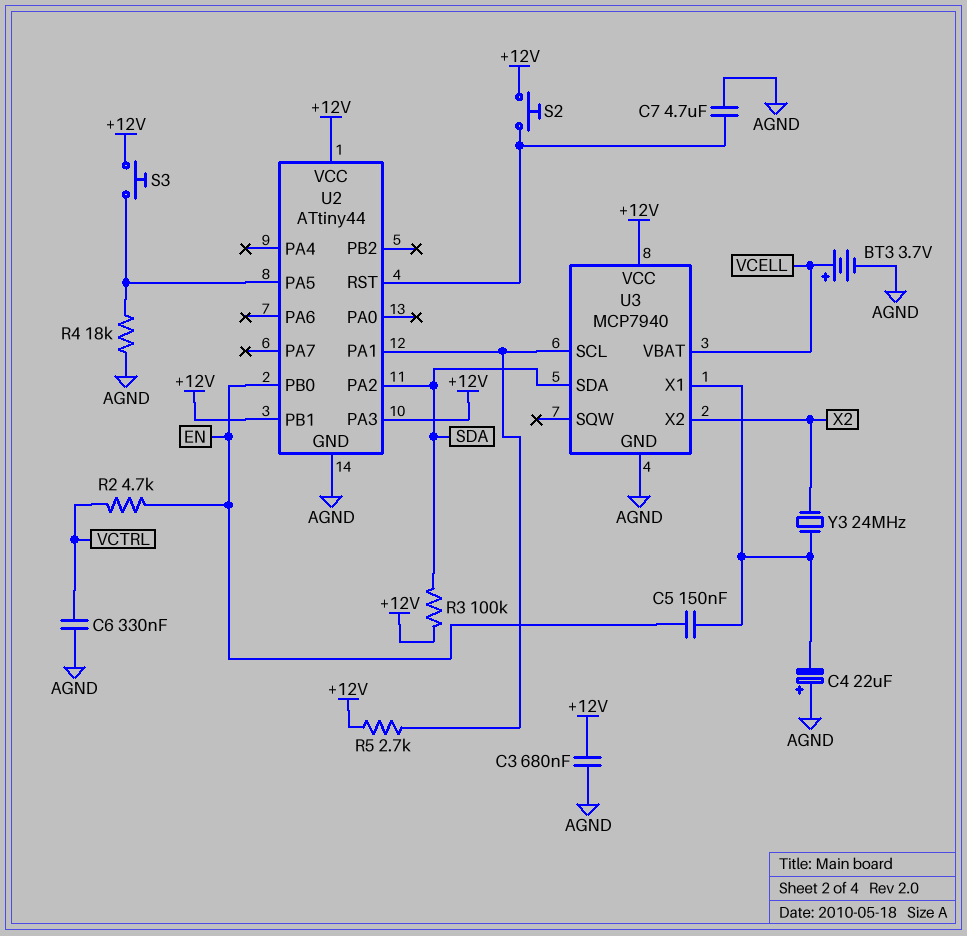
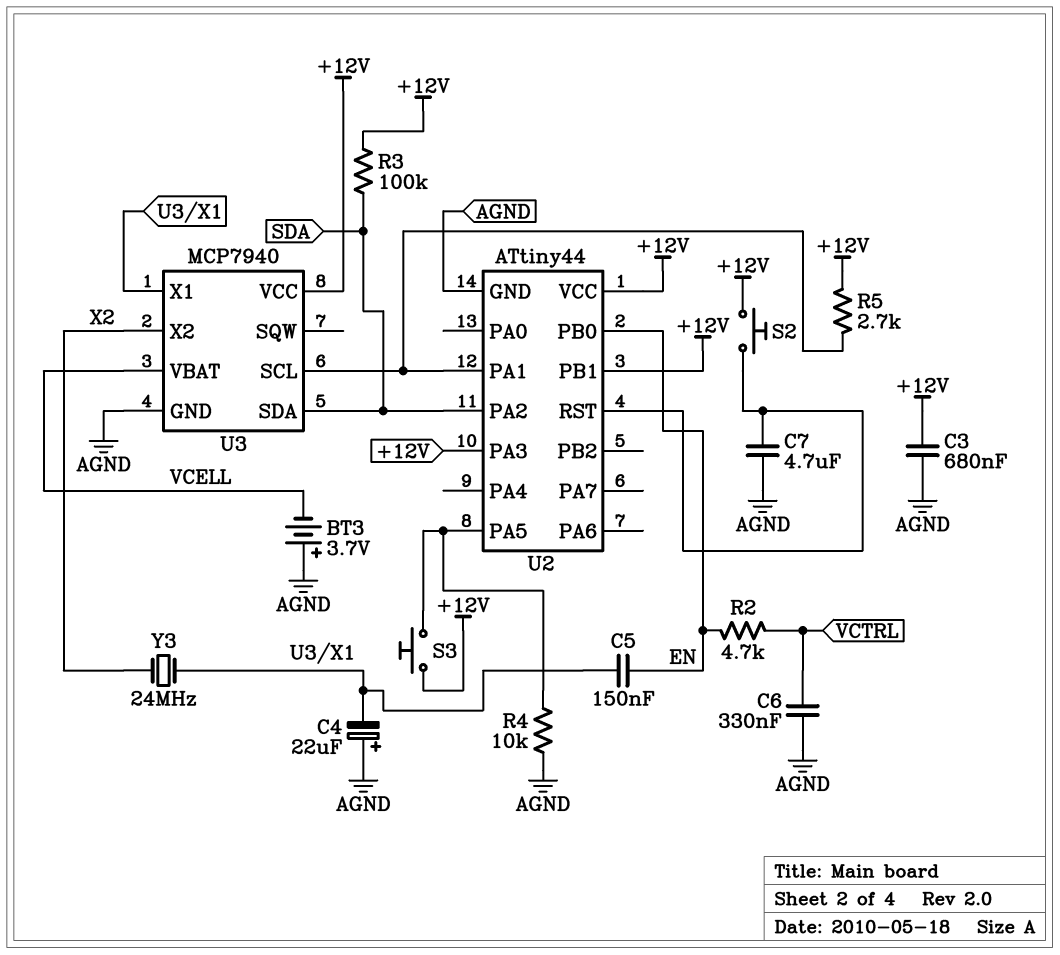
BT3: 3.7V (plus VCELL, minus AGND) -> 3.7V (plus AGND, minus VCELL)
R4: 18k (AGND, U2/PA5) -> 10k (AGND, U2/PA5)

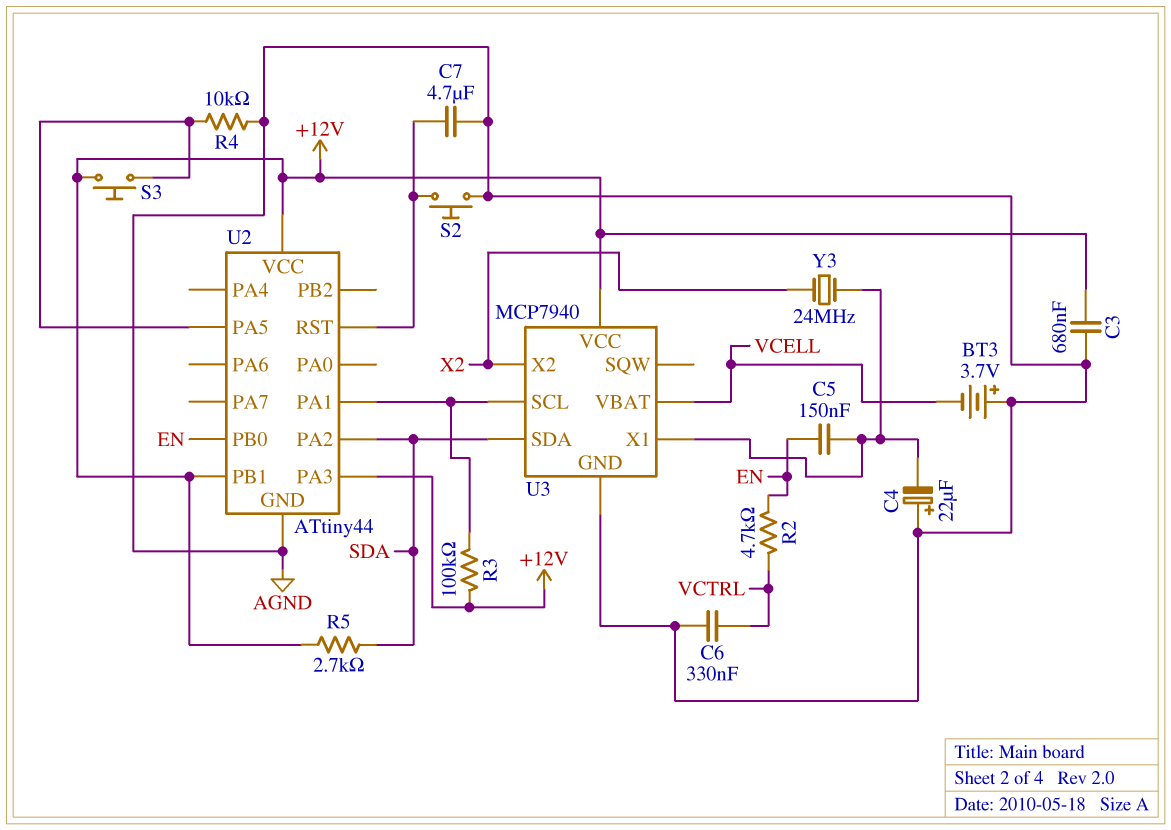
R3: 100k (+12V, SDA) -> 100k (+12V, U2/PA1)
R5: 2.7k (+12V, U2/PA1) -> 2.7k (+12V, SDA)
S2: button (+12V, U2/RST) -> button (AGND, U2/RST)

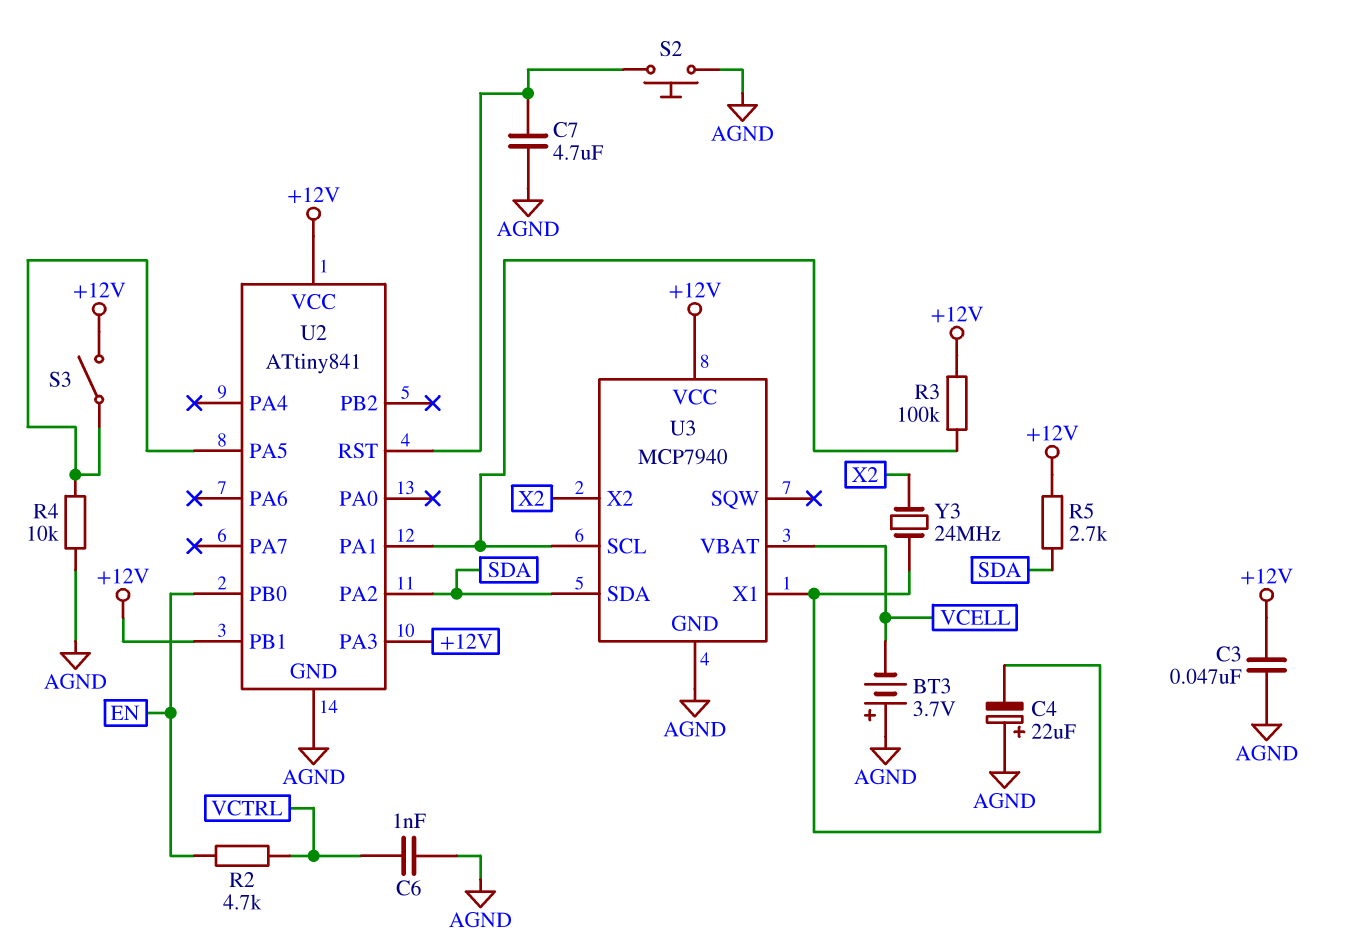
C3: 680nF (+12V, AGND) -> 47nF (+12V, AGND)
C5: 150nF (EN, U3/X1) -> none
C6: 330nF (AGND, VCTRL) -> 1nF (AGND, VCTRL)
S3: button (+12V, U2/PA5) -> switch (+12V, U2/PA5)
U2: ATtiny44 -> ATtiny841

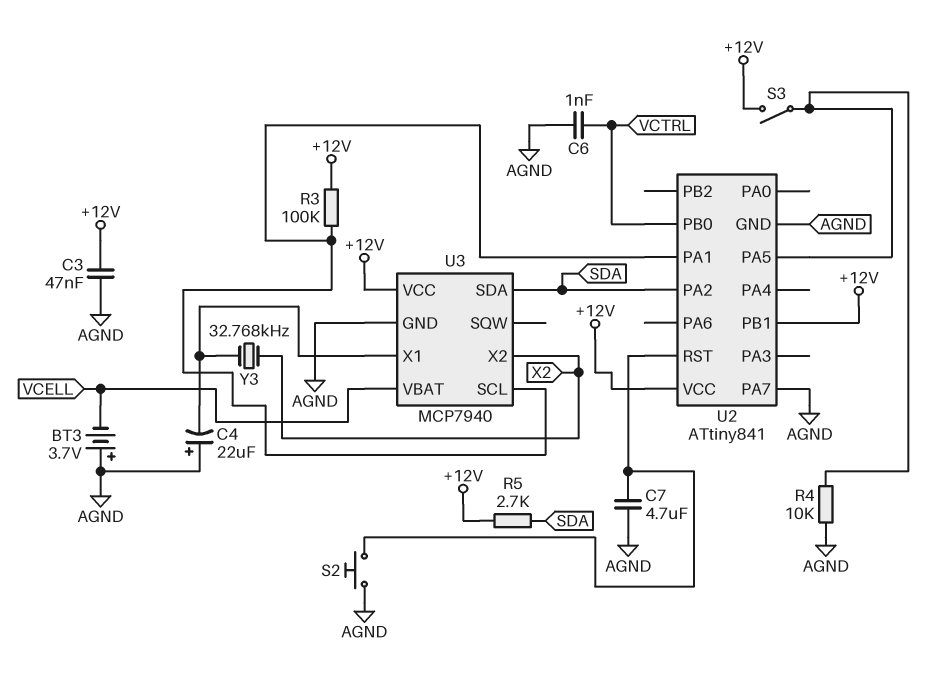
R2: 4.7k (EN, VCTRL) -> none
U2 pin PA3: +12V -> none
U2 pin PA7: none -> AGND
U2 pin PB0: EN -> VCTRL
Y3: 24MHz (U3/X1, X2) -> 32.768kHz (U3/X1, X2)

